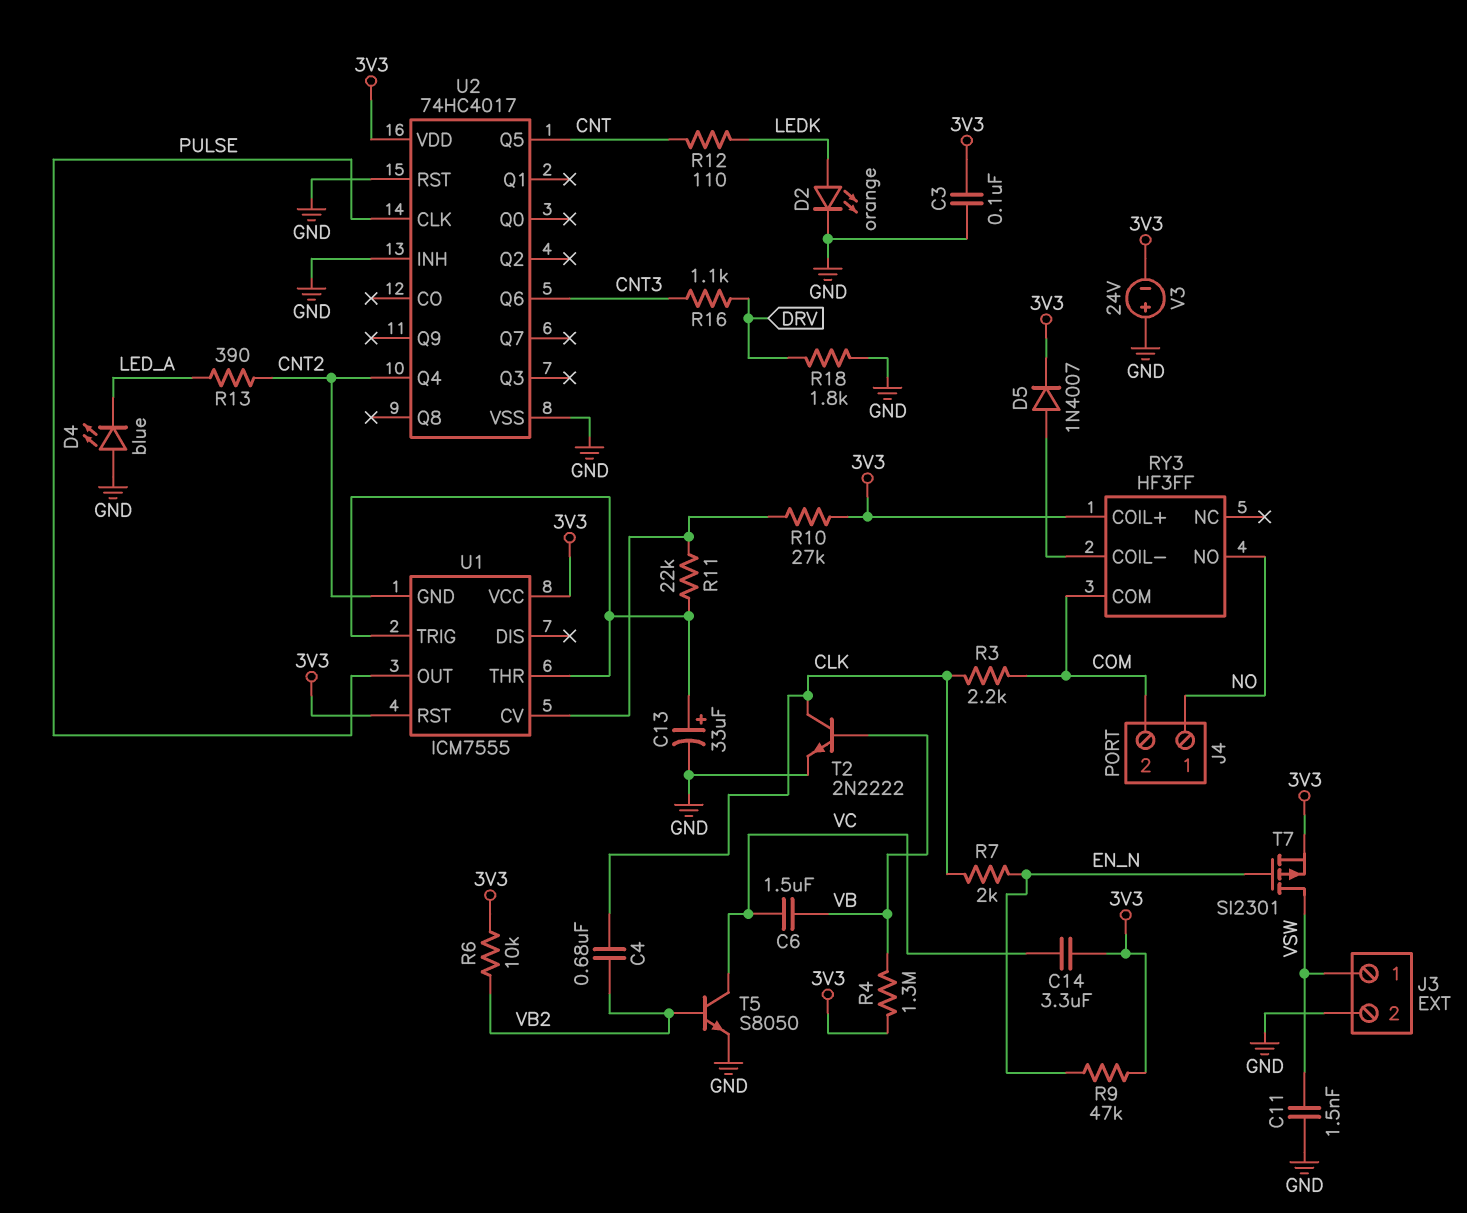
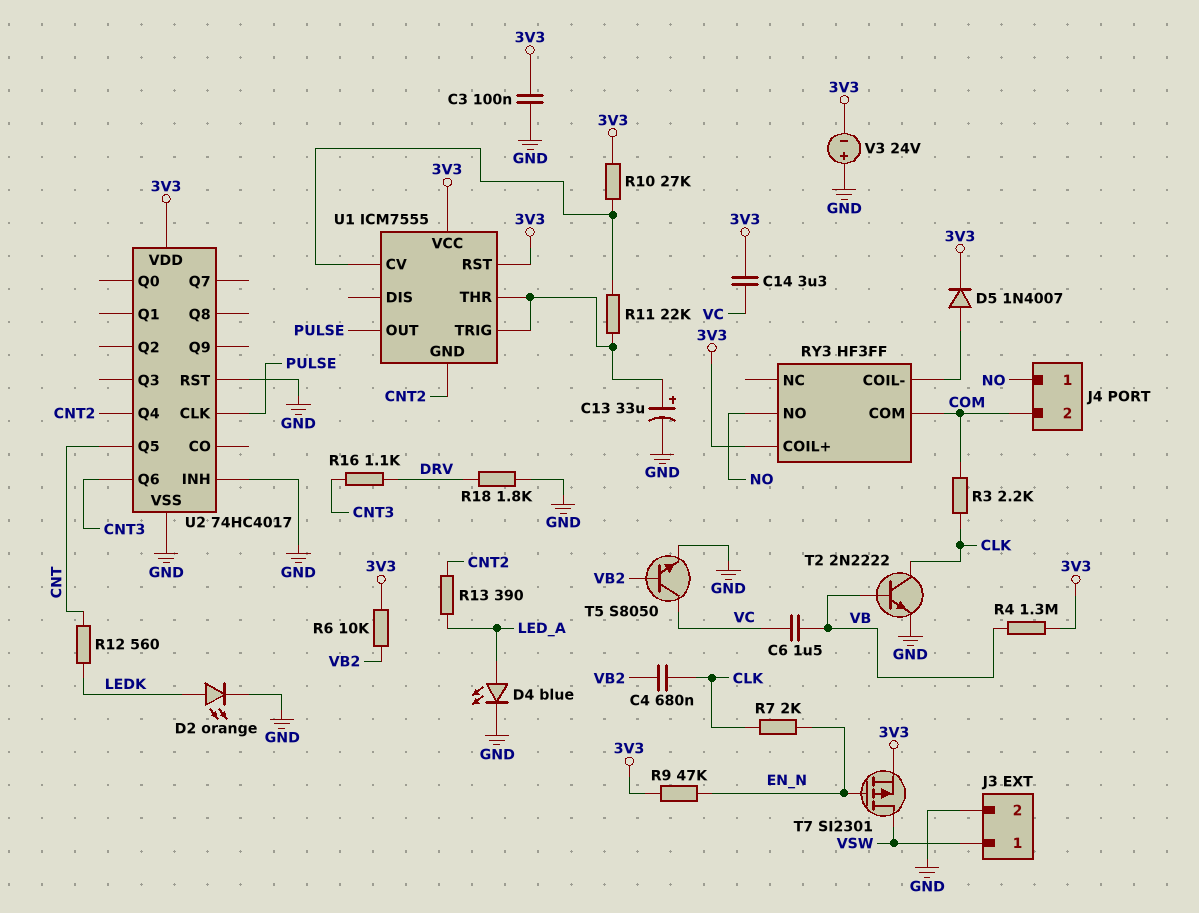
C11: 1.5nF (GND, VSW) -> none
D4: LED blue (A GND, K LED_A) -> LED blue (A LED_A, K GND)
R12: 110 (CNT, LEDK) -> 560 (CNT, LEDK)

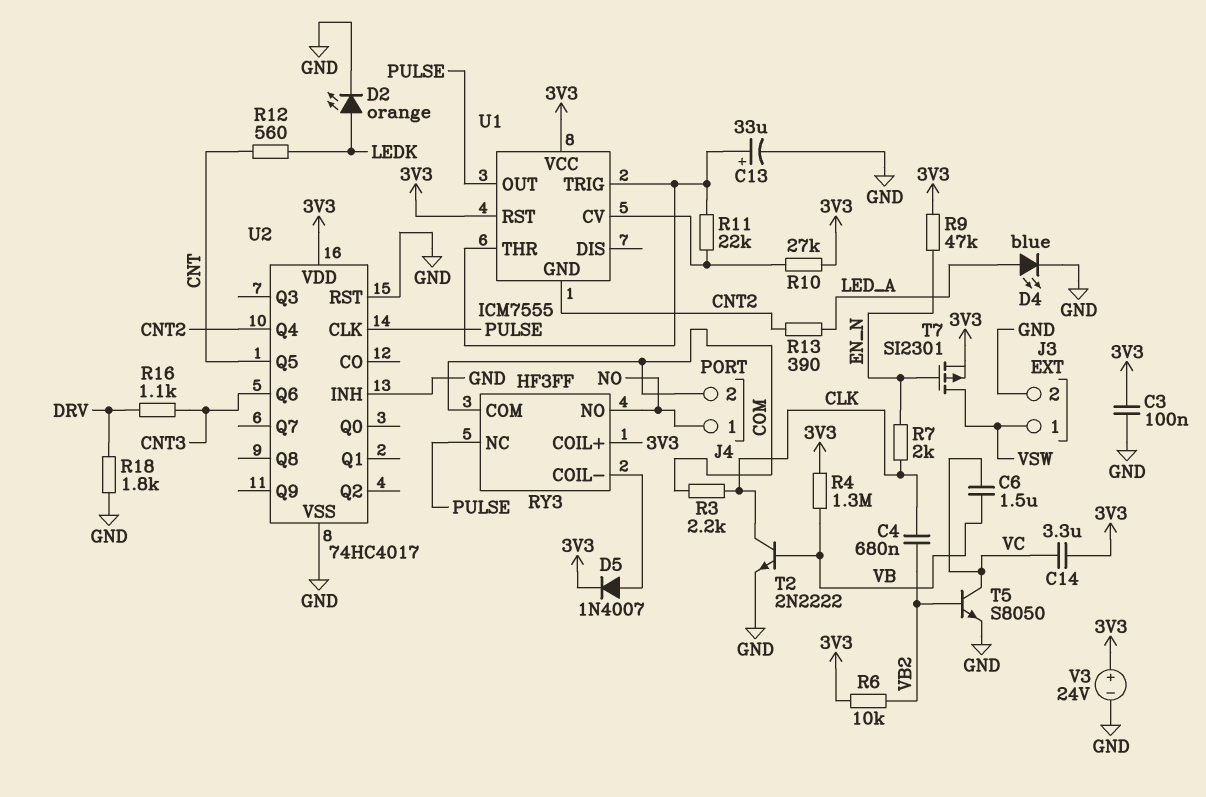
RY3 pin NC: none -> PULSE
V3: 24V (plus GND, minus 3V3) -> 24V (plus 3V3, minus GND)

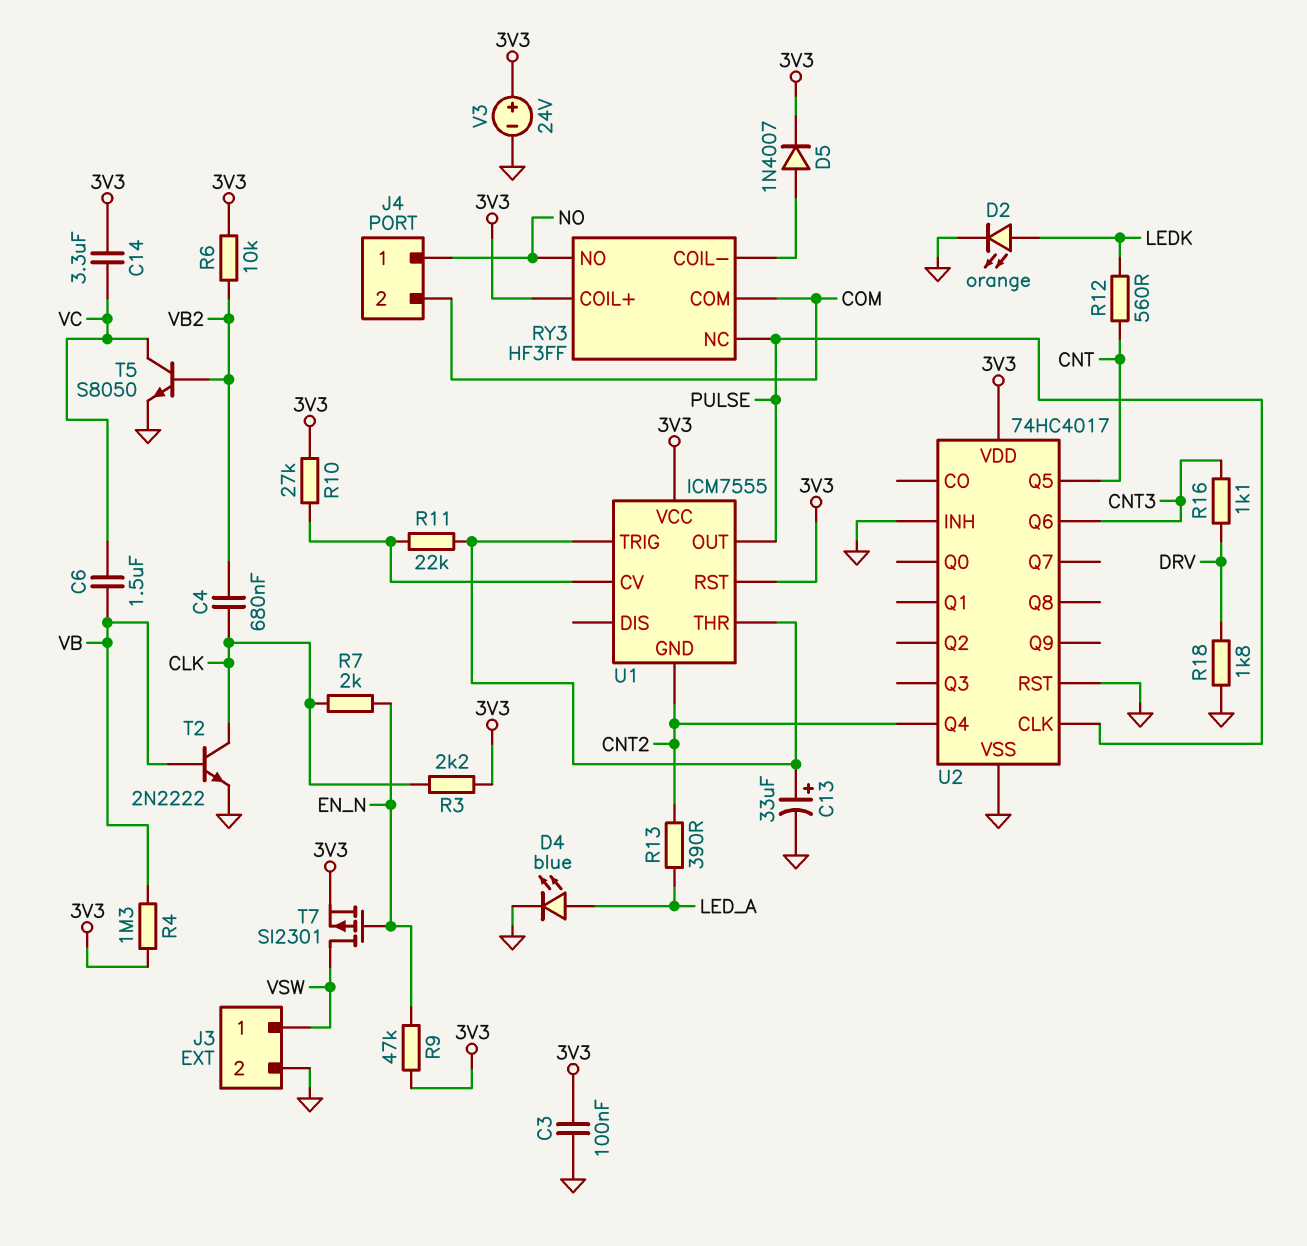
R3: 2.2k (CLK, COM) -> 2.2k (3V3, CLK)

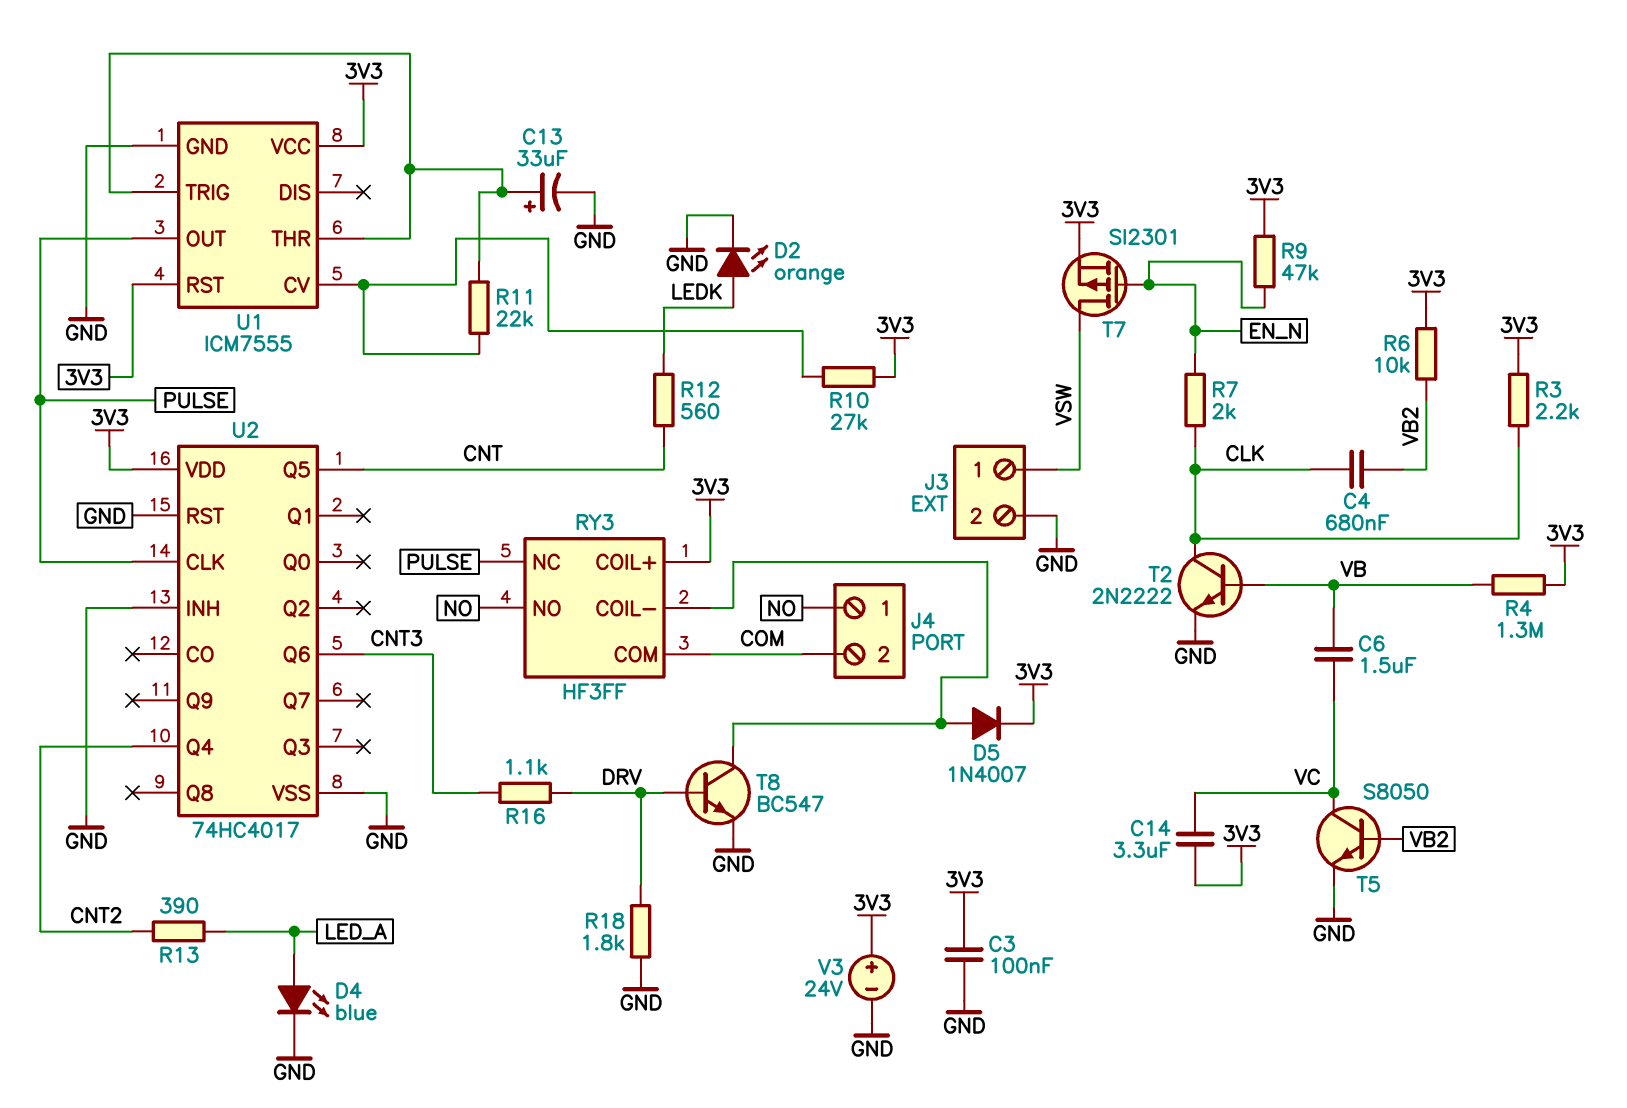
T8: none -> NPN BC547 (B DRV, C RY3/COIL-, E GND)
U1 pin GND: CNT2 -> GND

